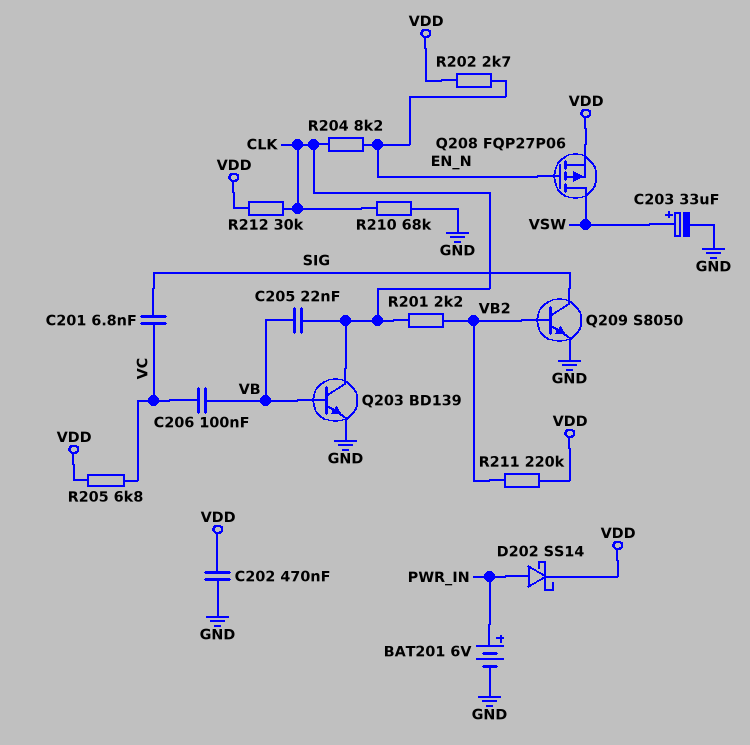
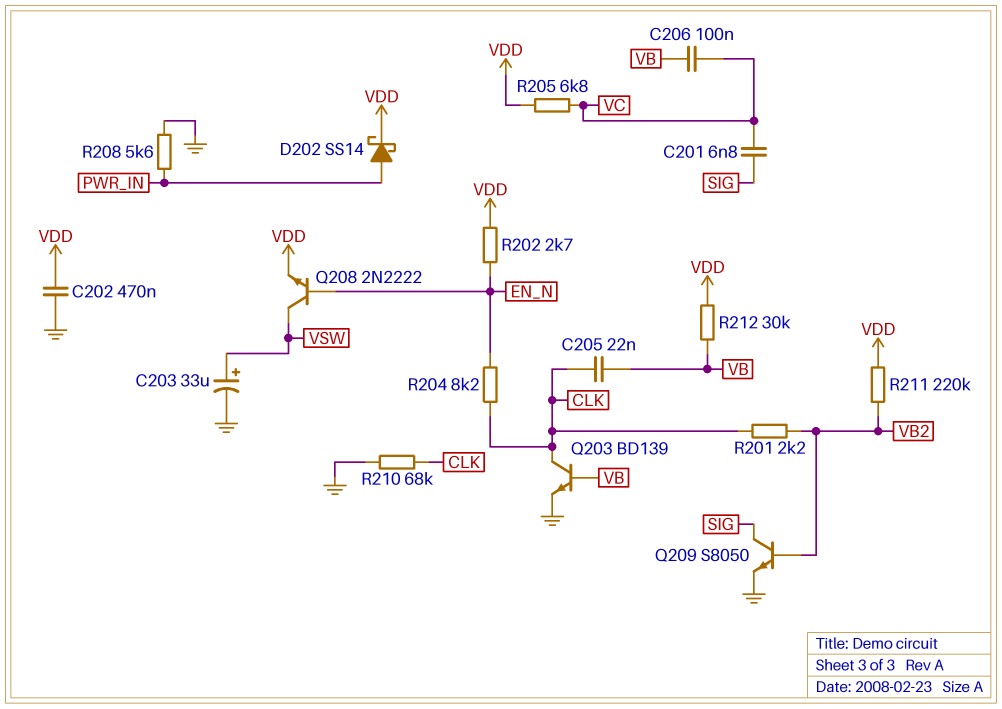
BAT201: 6V (plus PWR_IN, minus GND) -> none
Q208: PMOS FQP27P06 (G EN_N, D VSW, S VDD) -> NPN 2N2222 (B EN_N, C VSW, E VDD)
R208: none -> 5.6k (GND, PWR_IN)
R212: 30k (CLK, VDD) -> 30k (VB, VDD)

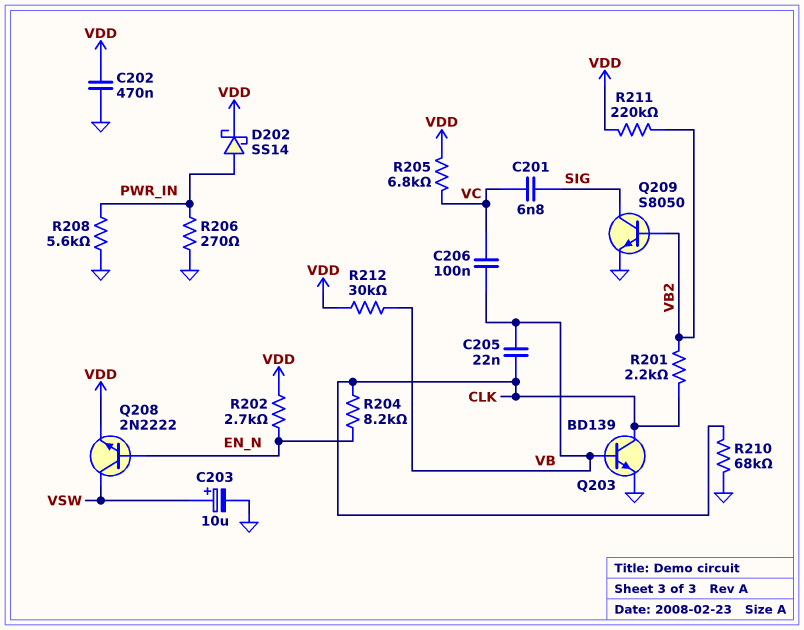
C203: 33uF (plus VSW, minus GND) -> 10uF (plus VSW, minus GND)
R206: none -> 270 (GND, PWR_IN)

